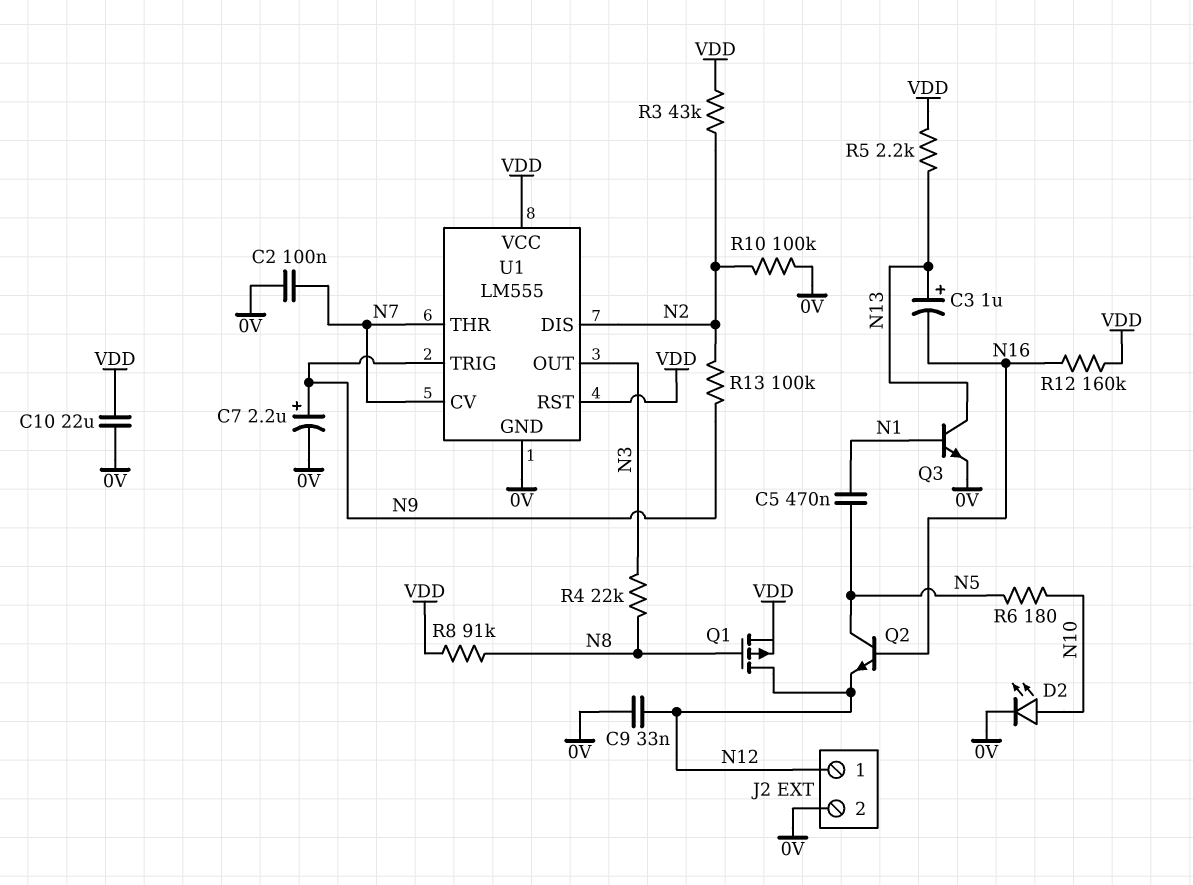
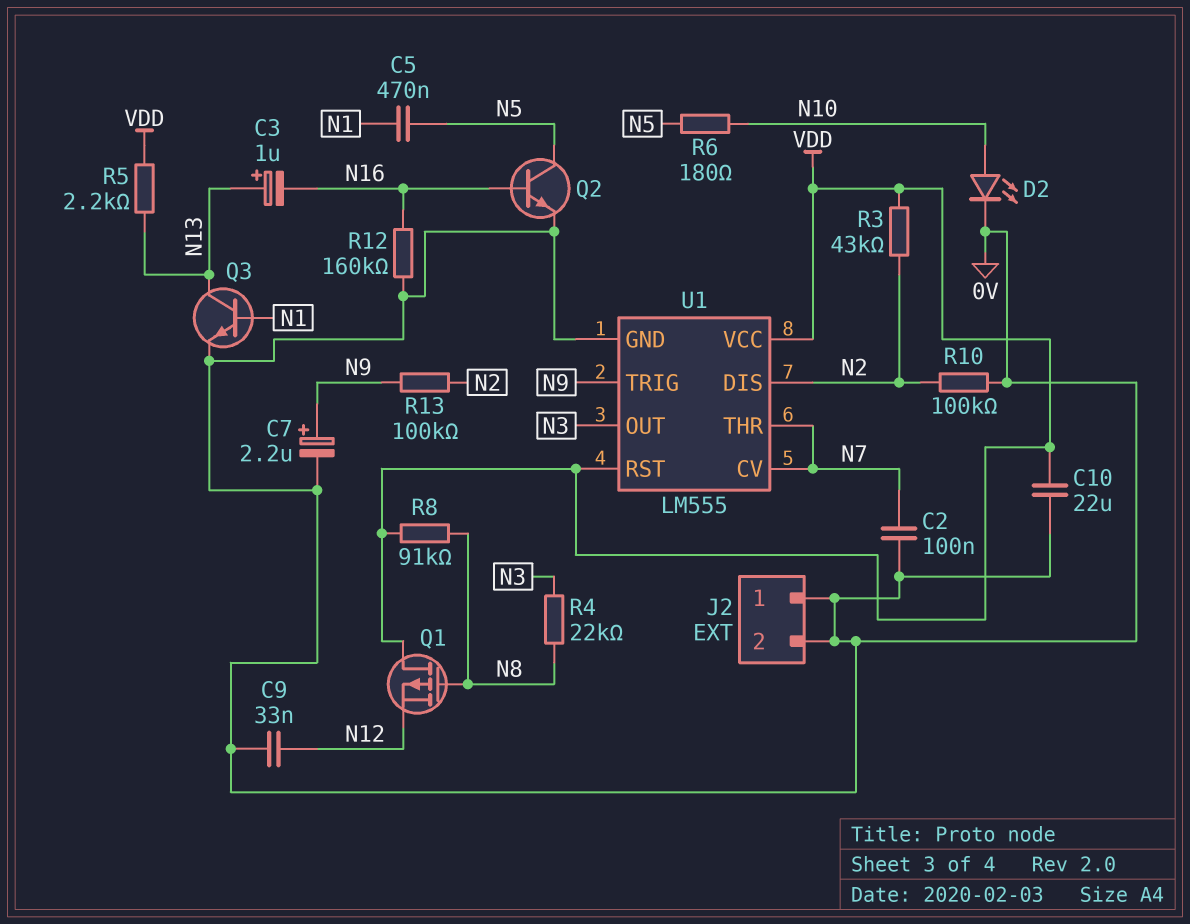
J2 pin 1: N12 -> 0V
Q1: PMOS (G N8, D N12, S VDD) -> PMOS (G N8, D VDD, S N12)
Q2: NPN (B N16, C N5, E N12) -> NPN (B N16, C N5, E 0V)
R12: 160k (N16, VDD) -> 160k (0V, N16)

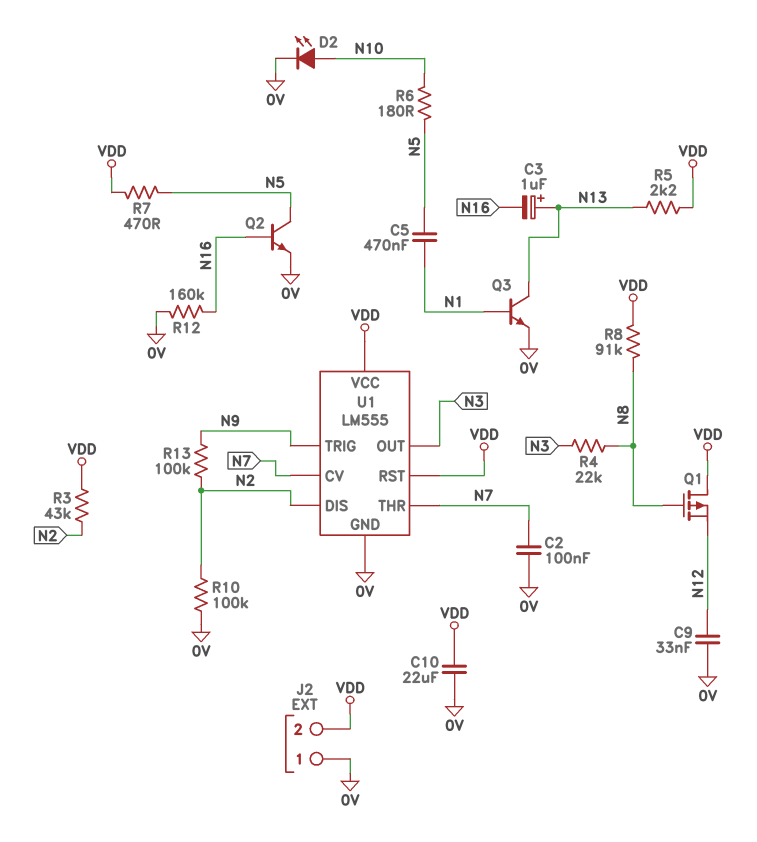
C7: 2.2uF (plus N9, minus 0V) -> none
J2 pin 2: 0V -> VDD
R7: none -> 470 (N5, VDD)

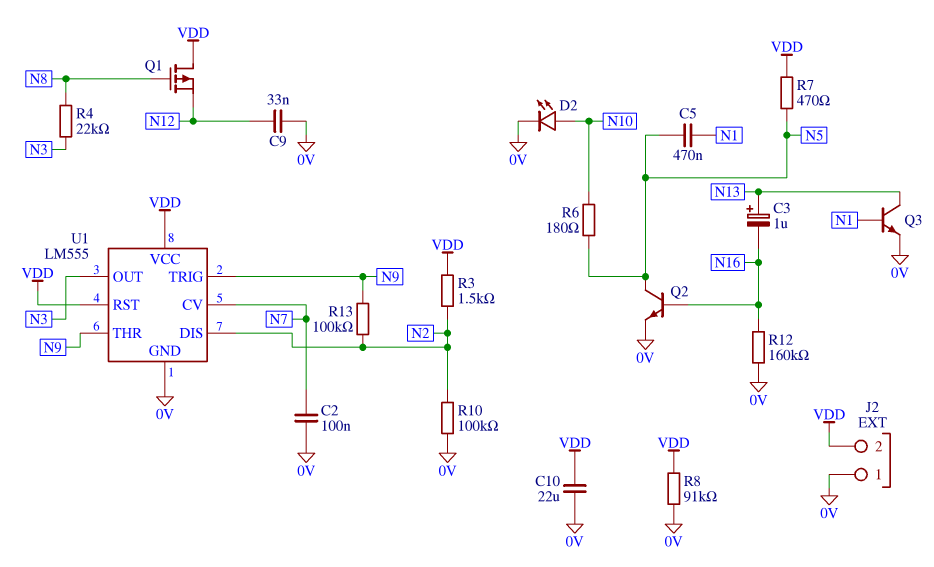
R3: 43k (N2, VDD) -> 1.5k (N2, VDD)
R5: 2.2k (N13, VDD) -> none
R8: 91k (N8, VDD) -> 91k (0V, VDD)
U1 pin THR: N7 -> N9

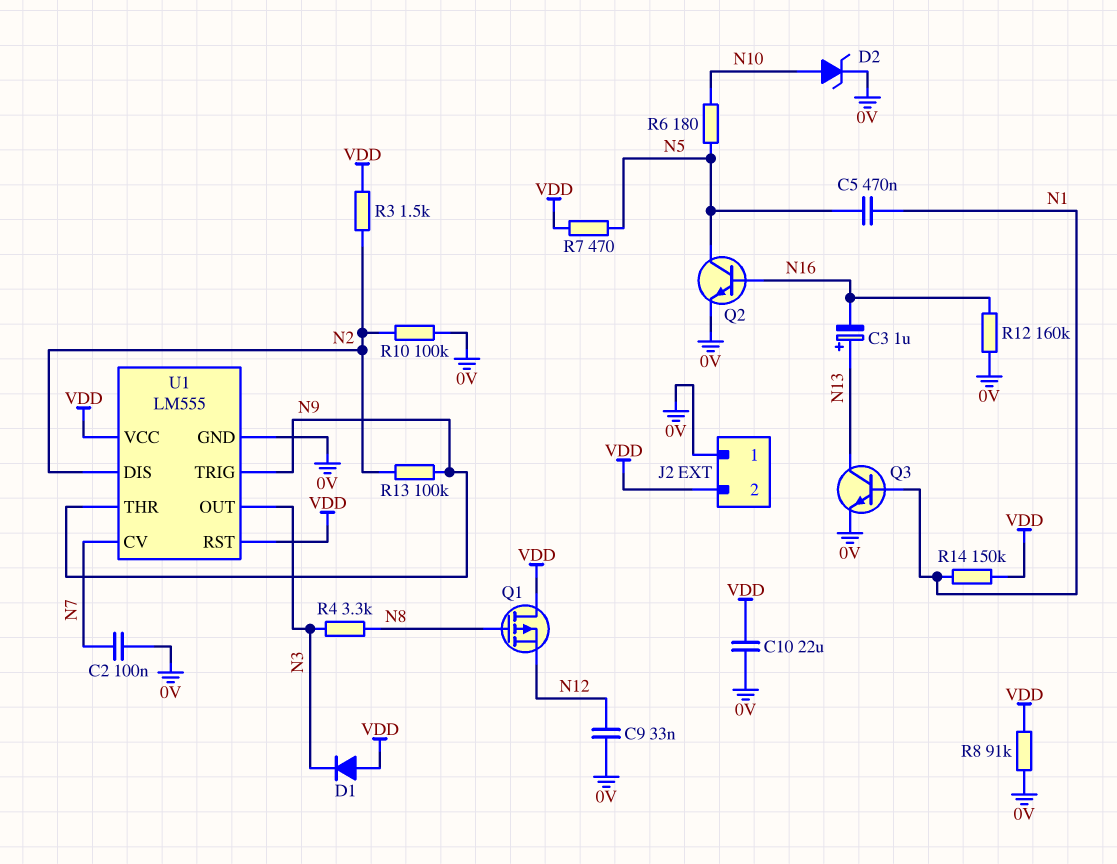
D1: none -> diode (A VDD, K N3)
D2: LED (A N10, K 0V) -> zener (A N10, K 0V)
R4: 22k (N3, N8) -> 3.3k (N3, N8)
R14: none -> 150k (N1, VDD)

